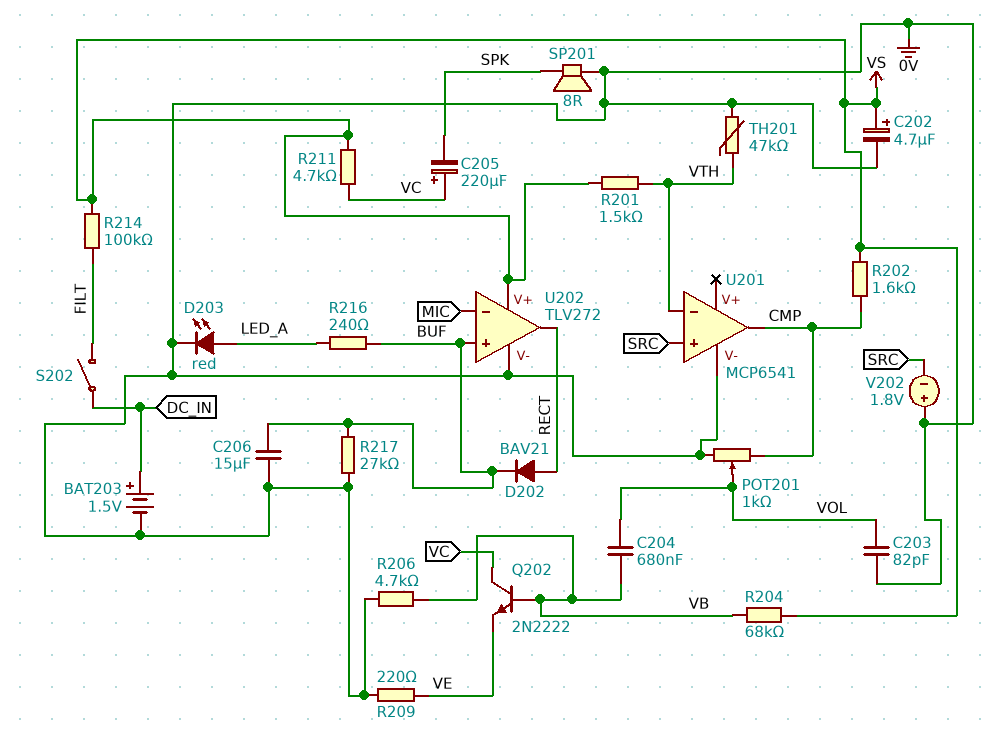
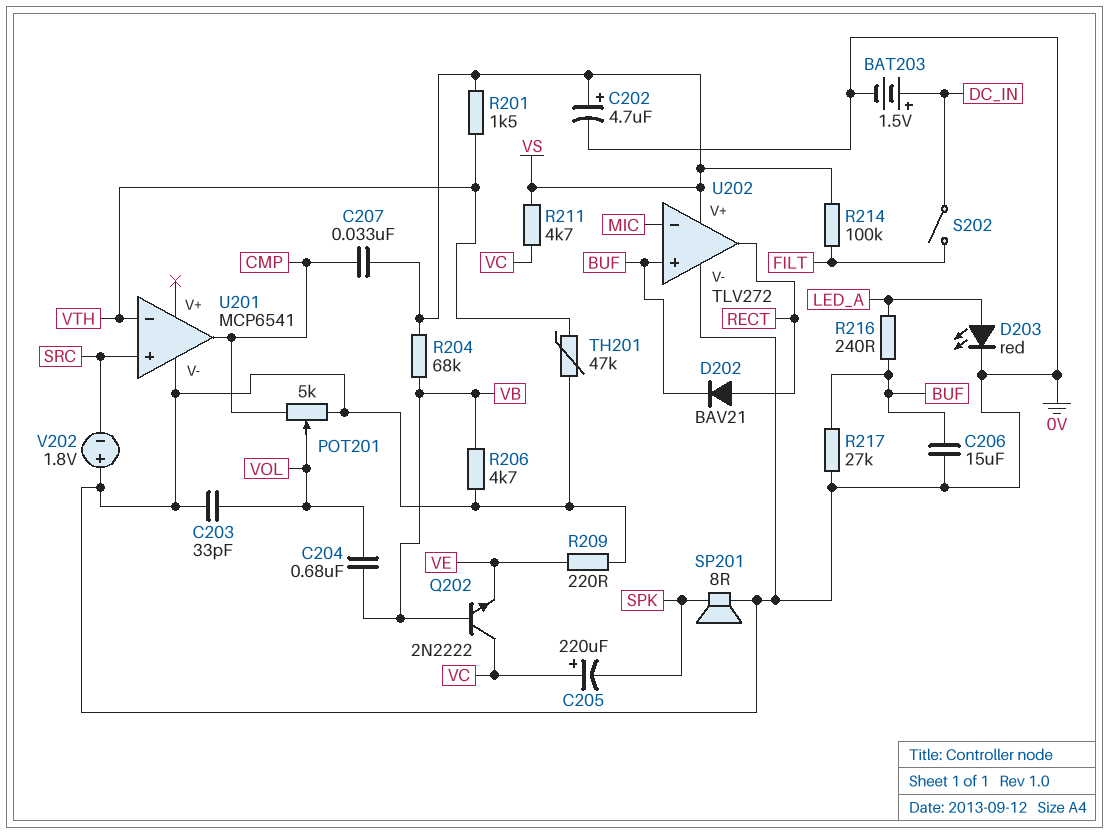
C203: 82pF (0V, VOL) -> 33pF (0V, VOL)
C207: none -> 33nF (CMP, VS)
POT201: 1k (0V, CMP, wiper VOL) -> 5k (0V, CMP, wiper VOL)
R202: 1.6k (CMP, VS) -> none

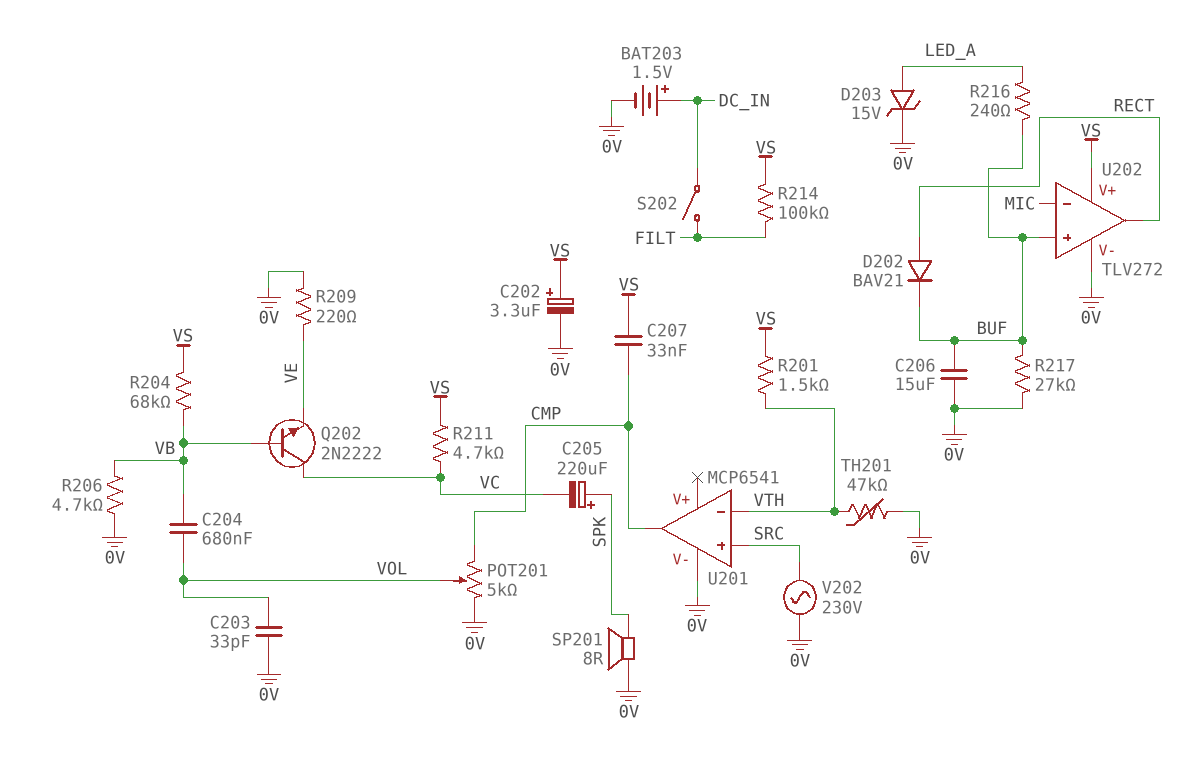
C202: 4.7uF (plus VS, minus 0V) -> 3.3uF (plus VS, minus 0V)
C205: 220uF (plus VC, minus SPK) -> 220uF (plus SPK, minus VC)
D203: LED red (A LED_A, K 0V) -> zener 15V (A LED_A, K 0V)
V202: 1.8V (plus 0V, minus SRC) -> AC 230V (0V, SRC)

